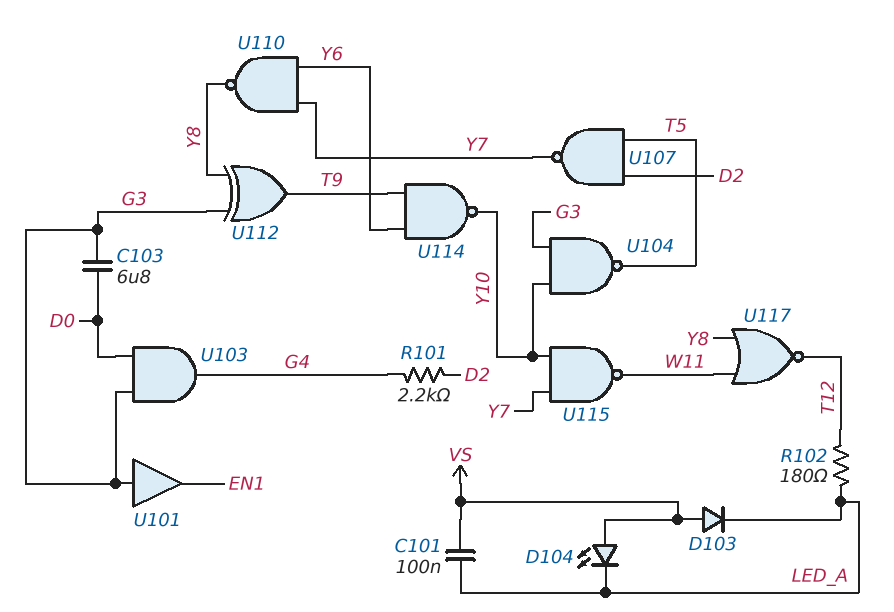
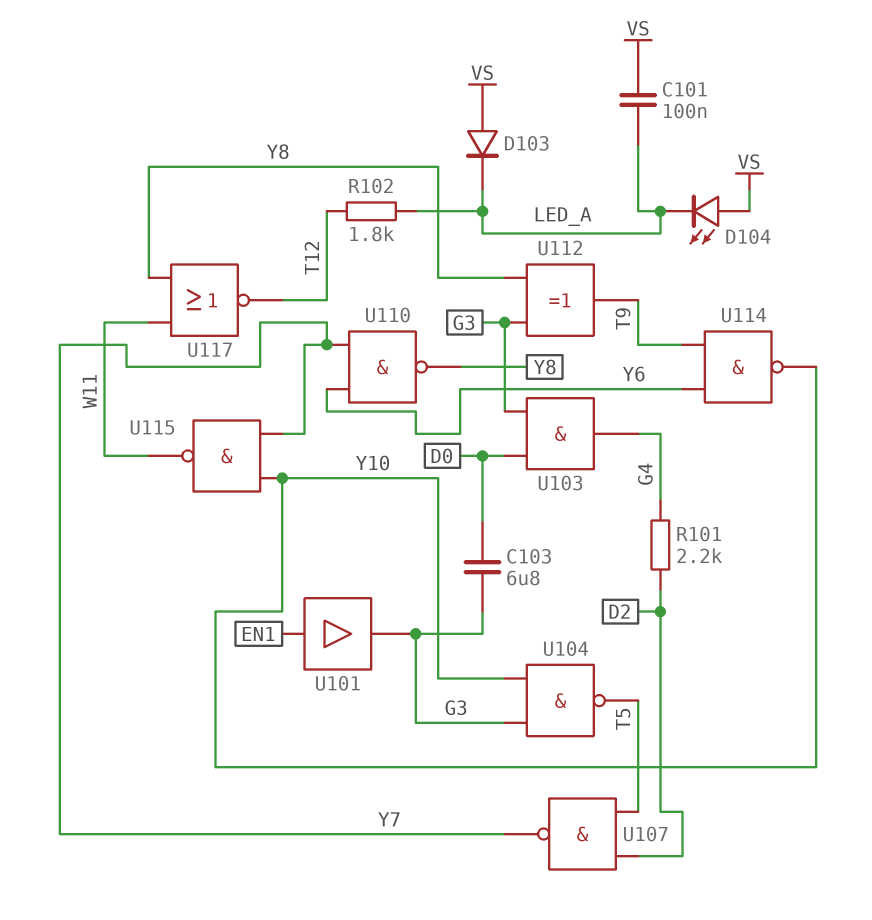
R102: 180 (LED_A, T12) -> 1.8k (LED_A, T12)
U101: buffer (in G3, out EN1) -> buffer (in EN1, out G3)

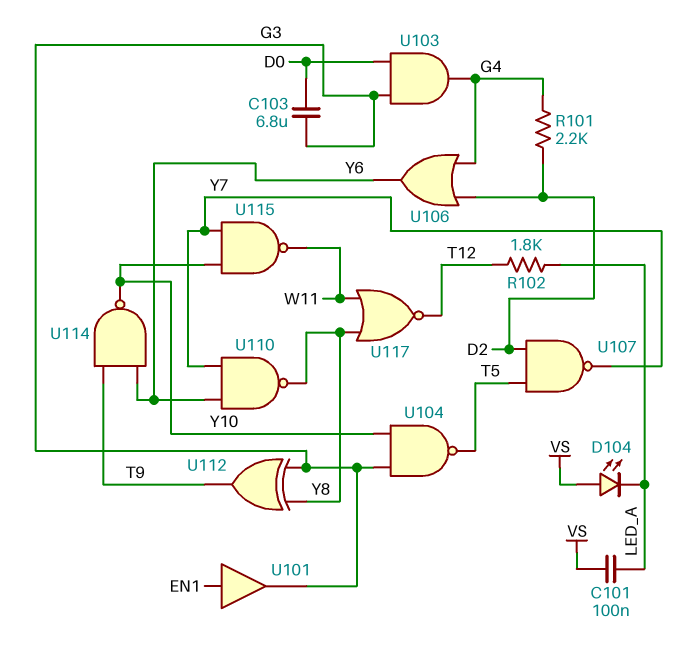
D103: diode (A VS, K LED_A) -> none
U106: none -> OR (in D2, in G4, out Y6)

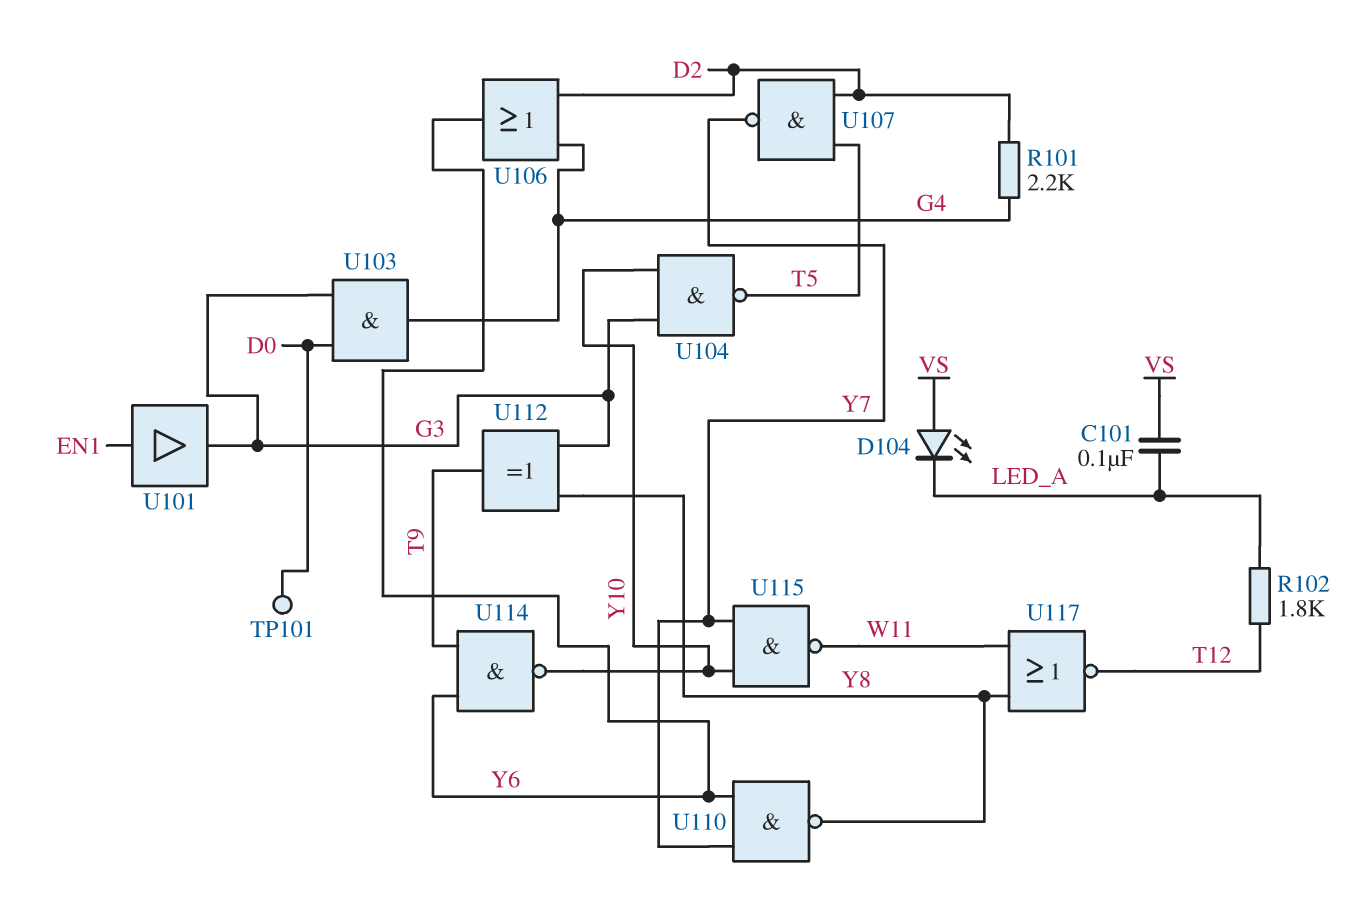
C103: 6.8uF (D0, G3) -> none
TP101: none -> test point (D0)

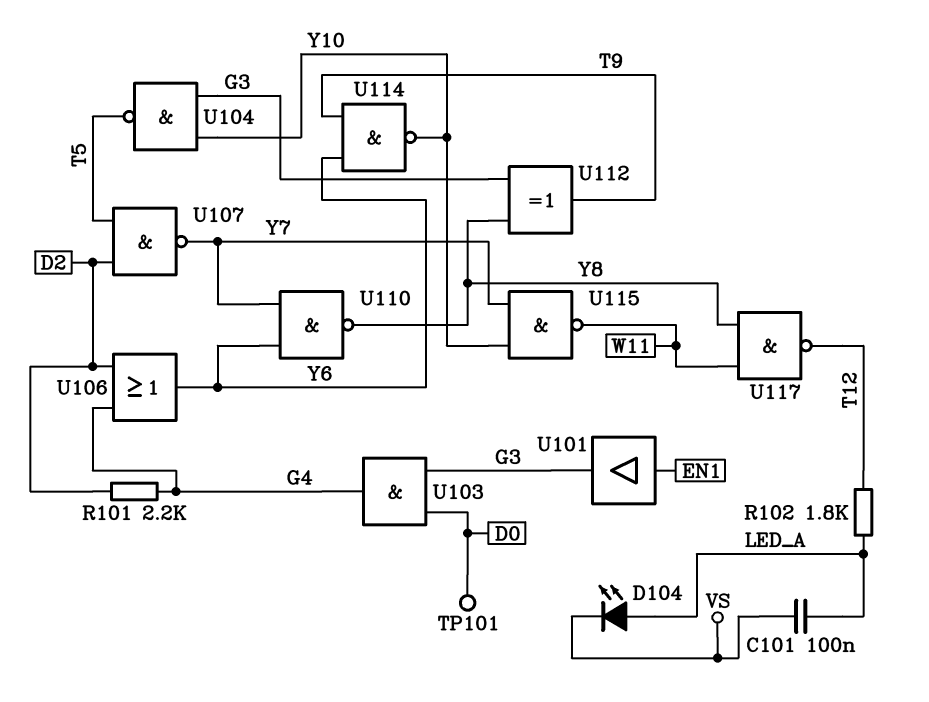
D104: LED (A VS, K LED_A) -> LED (A LED_A, K VS)
U117: NOR (in W11, in Y8, out T12) -> NAND (in W11, in Y8, out T12)

